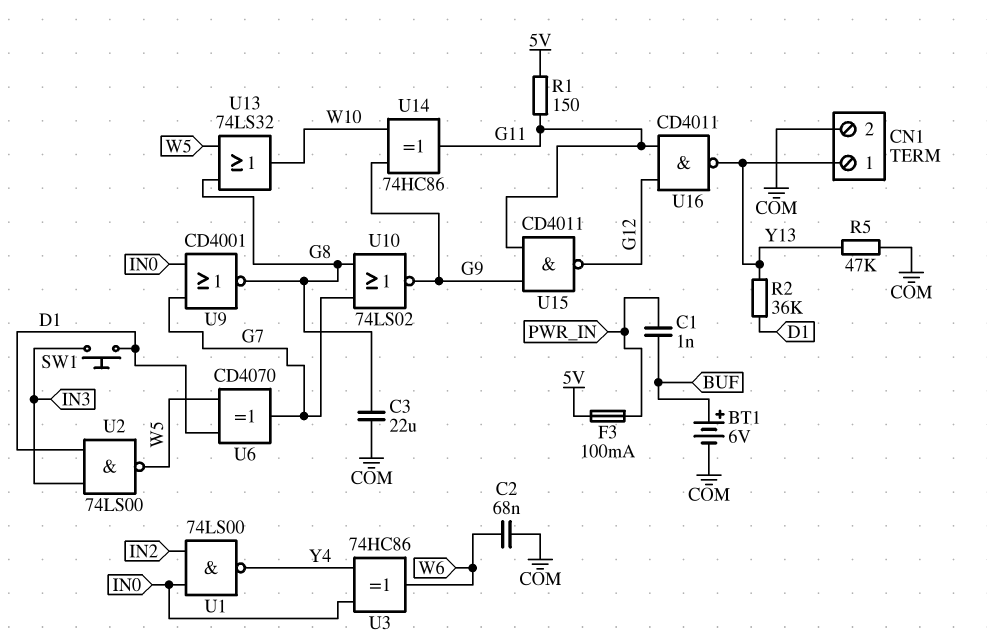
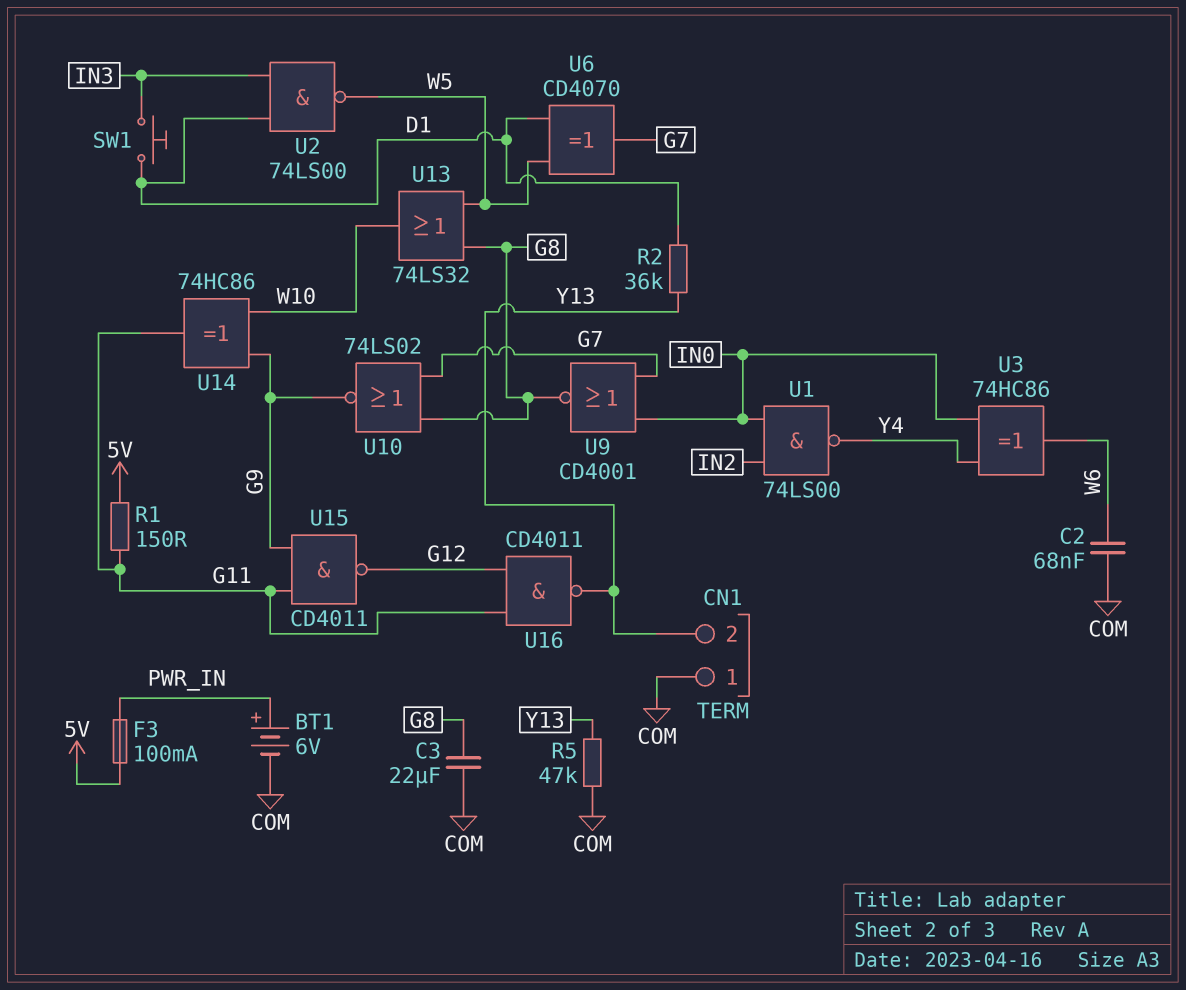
BT1: 6V (plus BUF, minus COM) -> 6V (plus PWR_IN, minus COM)
C1: 1nF (BUF, PWR_IN) -> none
CN1 pin 1: Y13 -> COM
CN1 pin 2: COM -> Y13

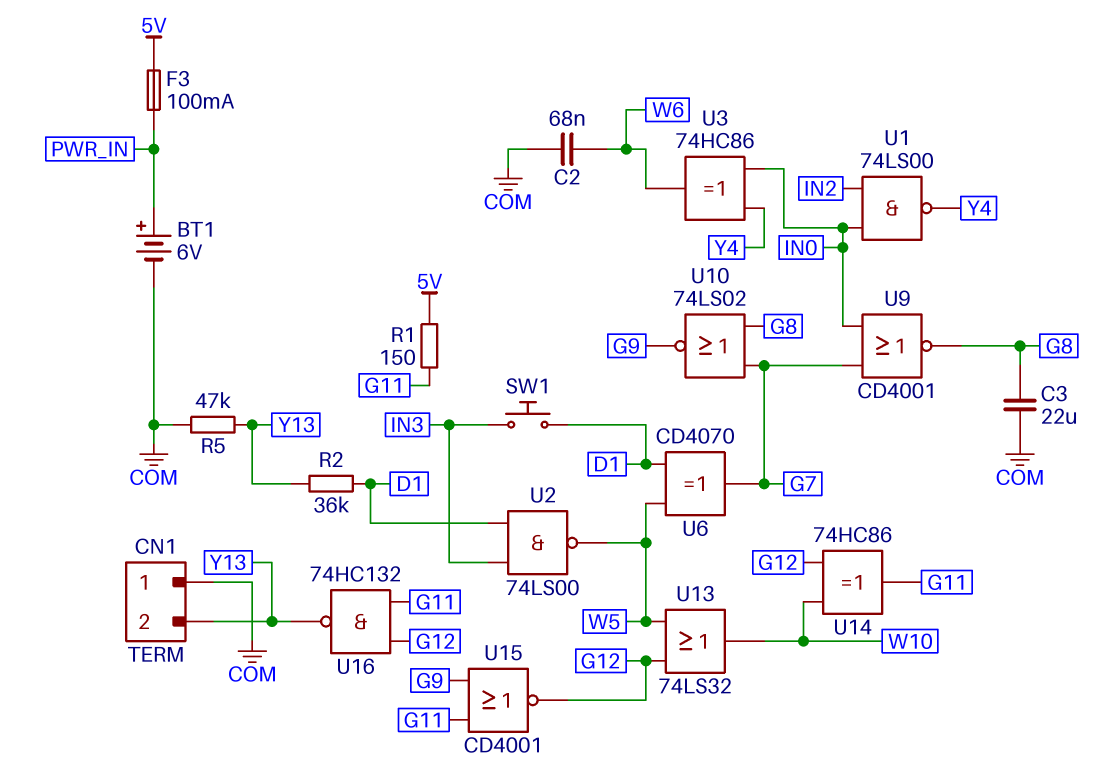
U13: OR 74LS32 (in G8, in W5, out W10) -> OR 74LS32 (in G12, in W5, out W10)
U14: XOR 74HC86 (in G9, in W10, out G11) -> XOR 74HC86 (in G12, in W10, out G11)
U15: NAND CD4011 (in G9, in G11, out G12) -> NOR CD4001 (in G9, in G11, out G12)
U16: NAND CD4011 (in G11, in G12, out Y13) -> NAND 74HC132 (in G11, in G12, out Y13)

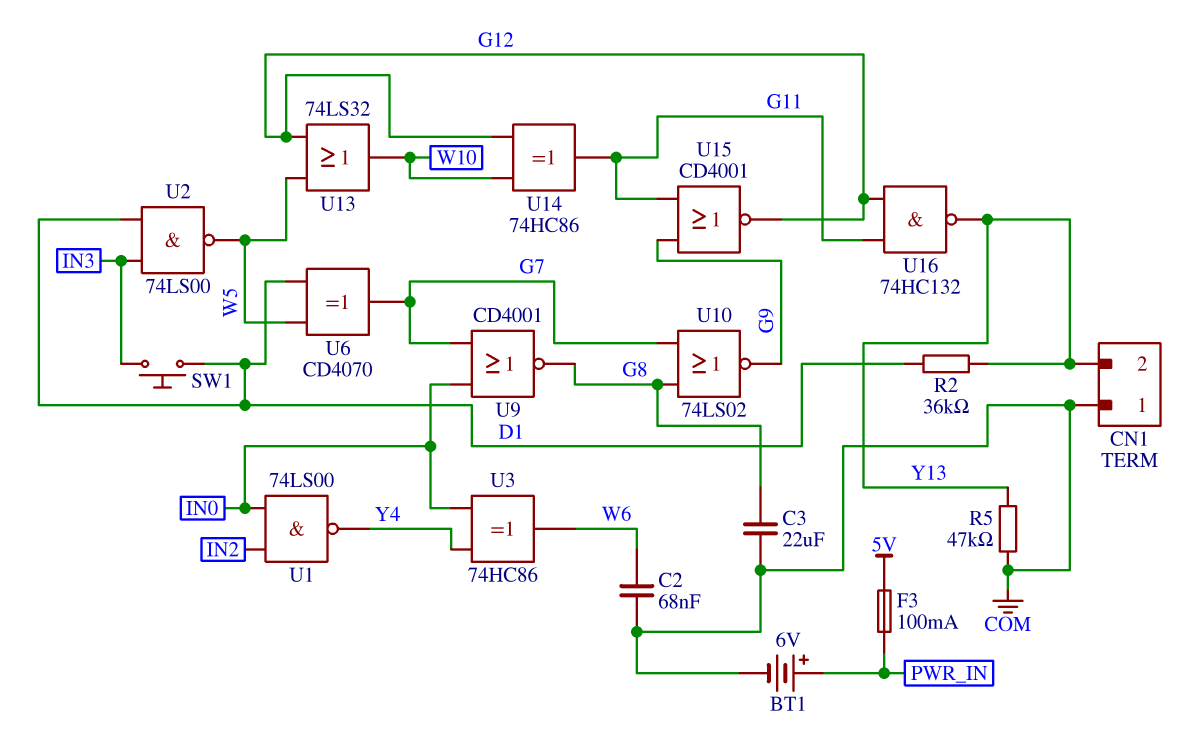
R1: 150 (5V, G11) -> none

